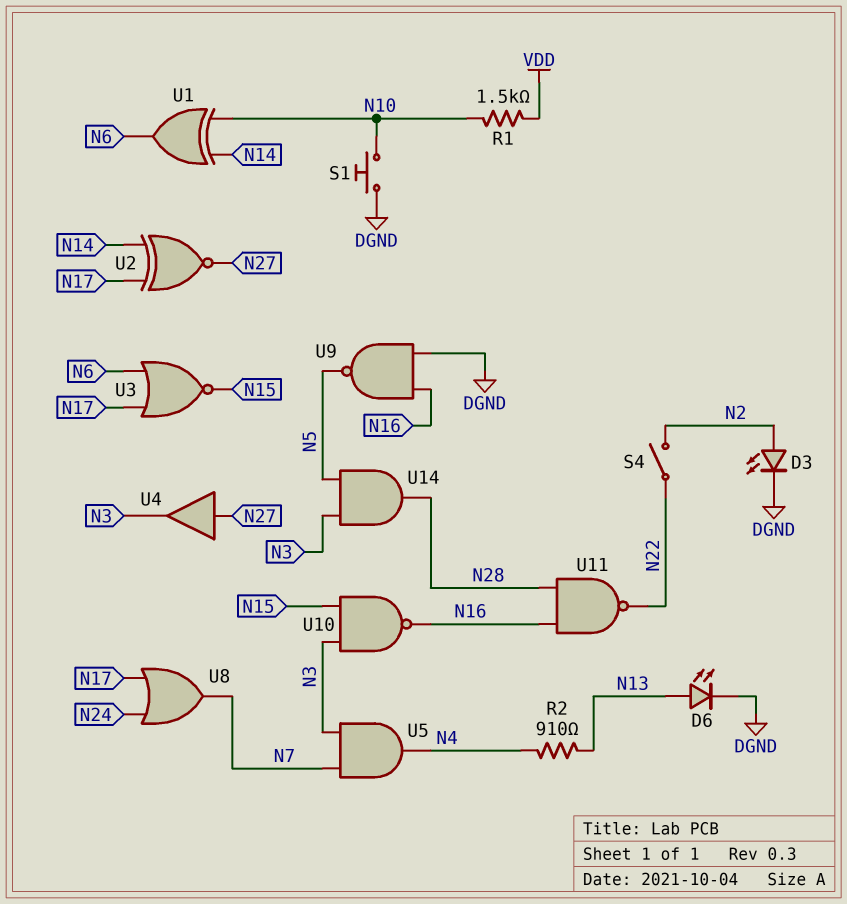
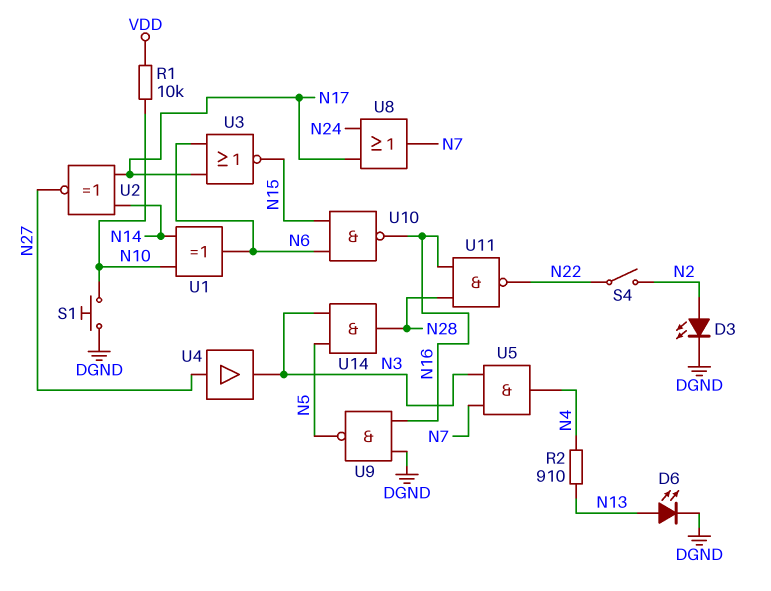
R1: 1.5k (N10, VDD) -> 10k (N10, VDD)
U10: NAND (in N3, in N15, out N16) -> NAND (in N6, in N15, out N16)

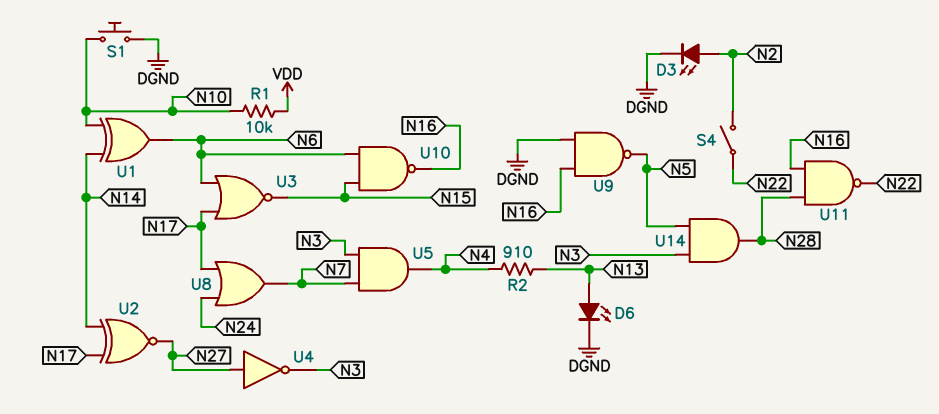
U4: buffer (in N27, out N3) -> NOT (in N27, out N3)

